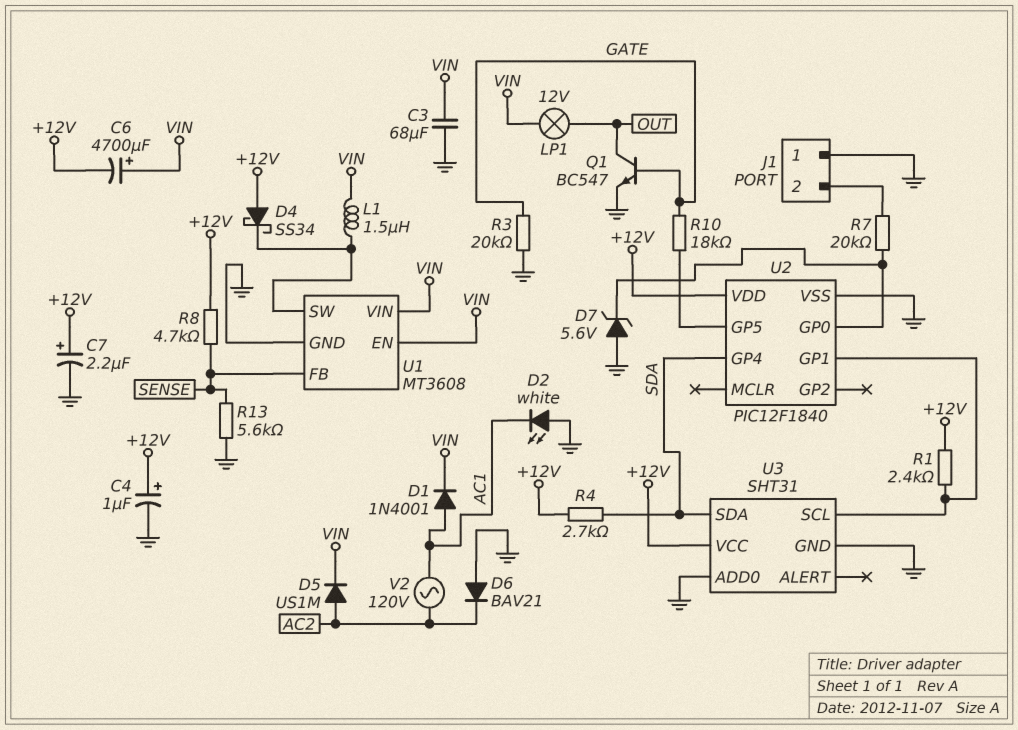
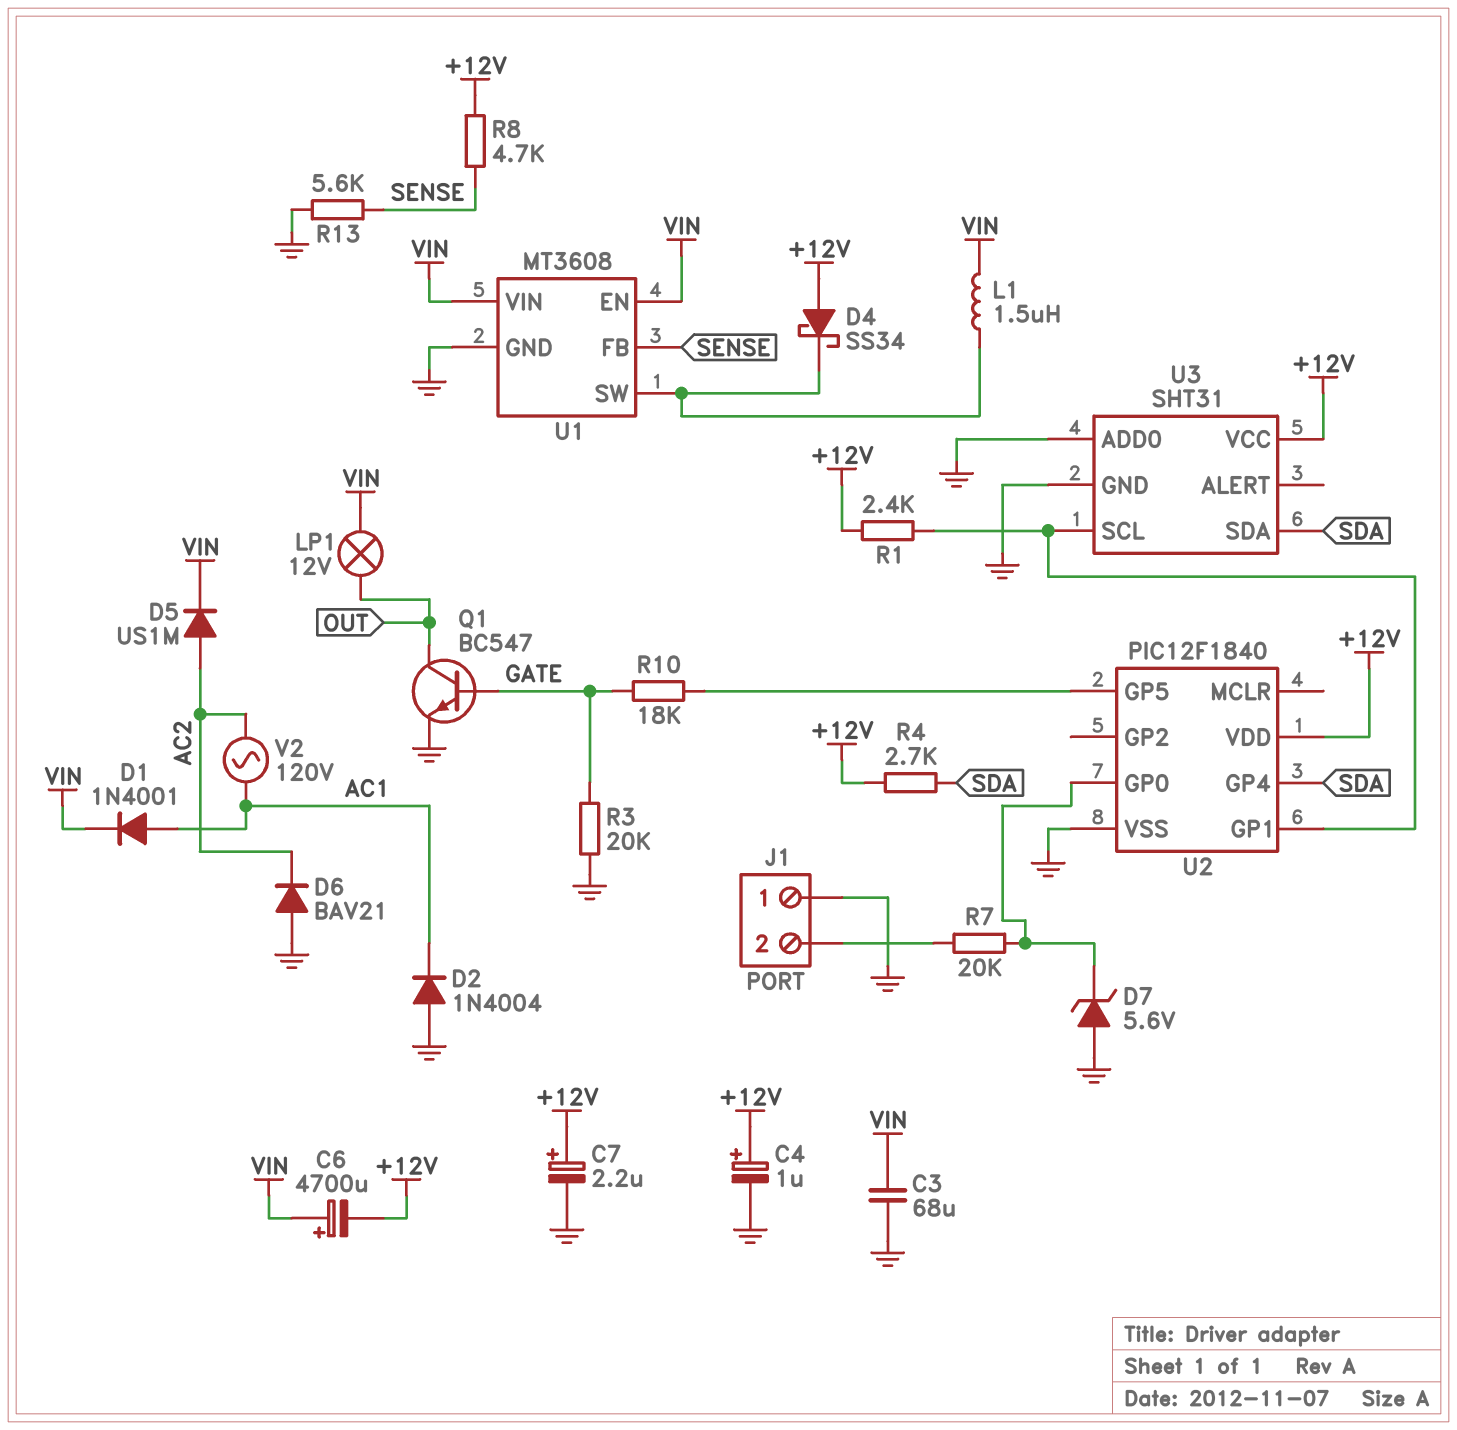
D2: LED white (A GND, K AC1) -> diode 1N4004 (A GND, K AC1)

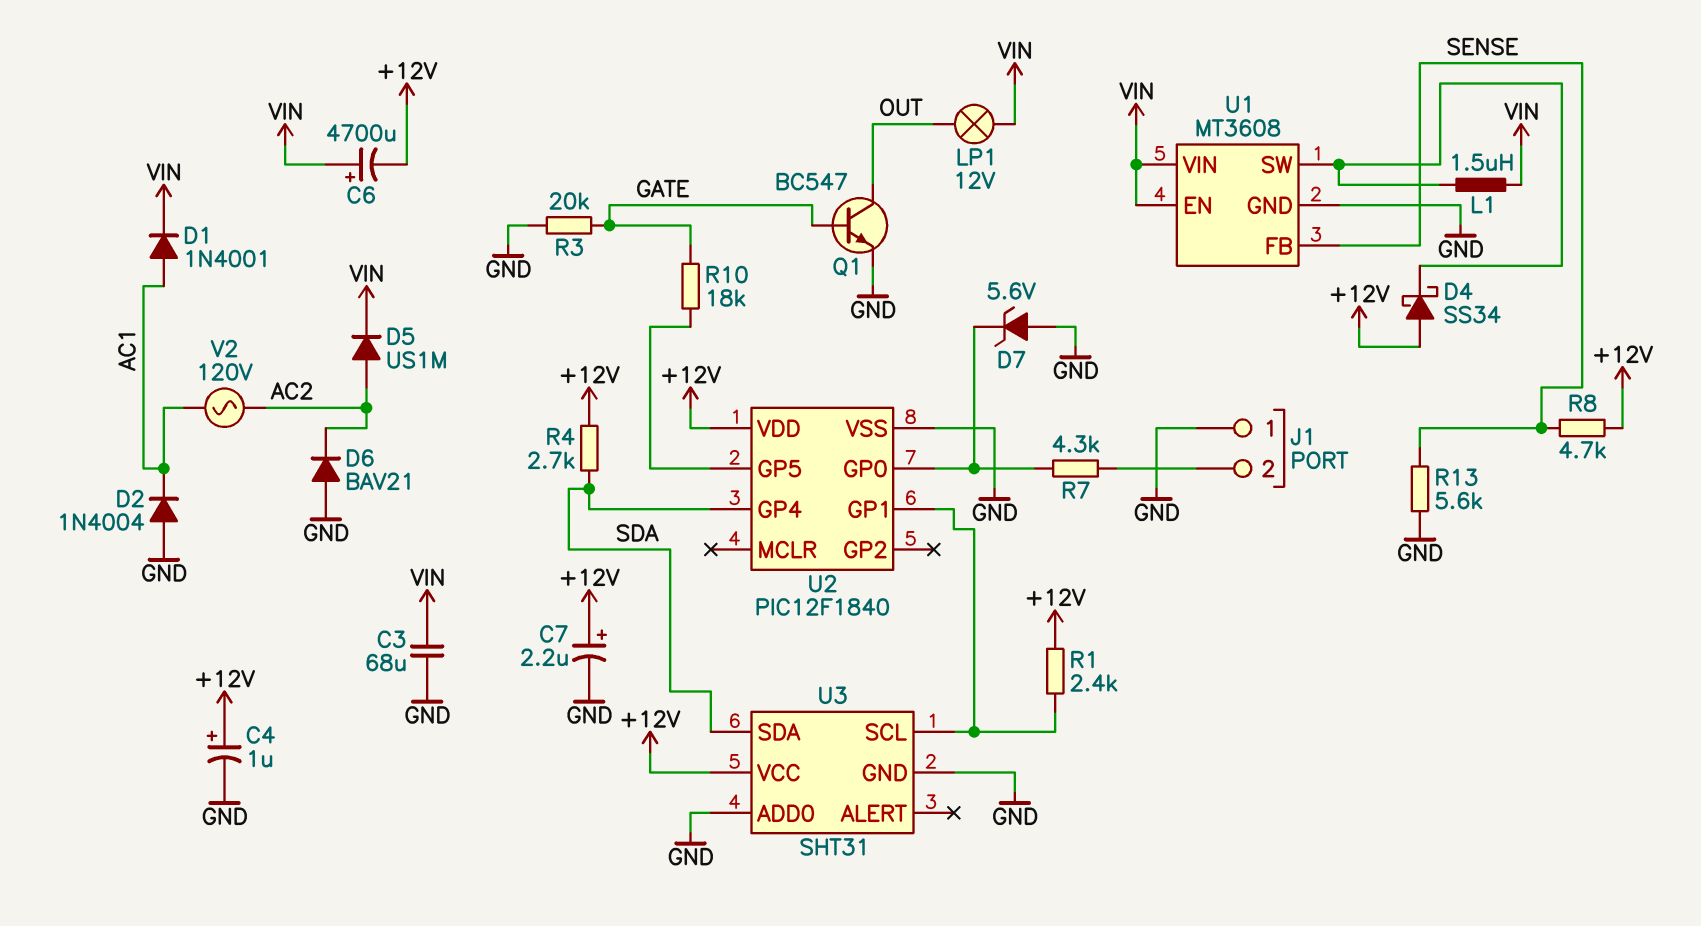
R7: 20k (J1/2, U2/GP0) -> 4.3k (J1/2, U2/GP0)

